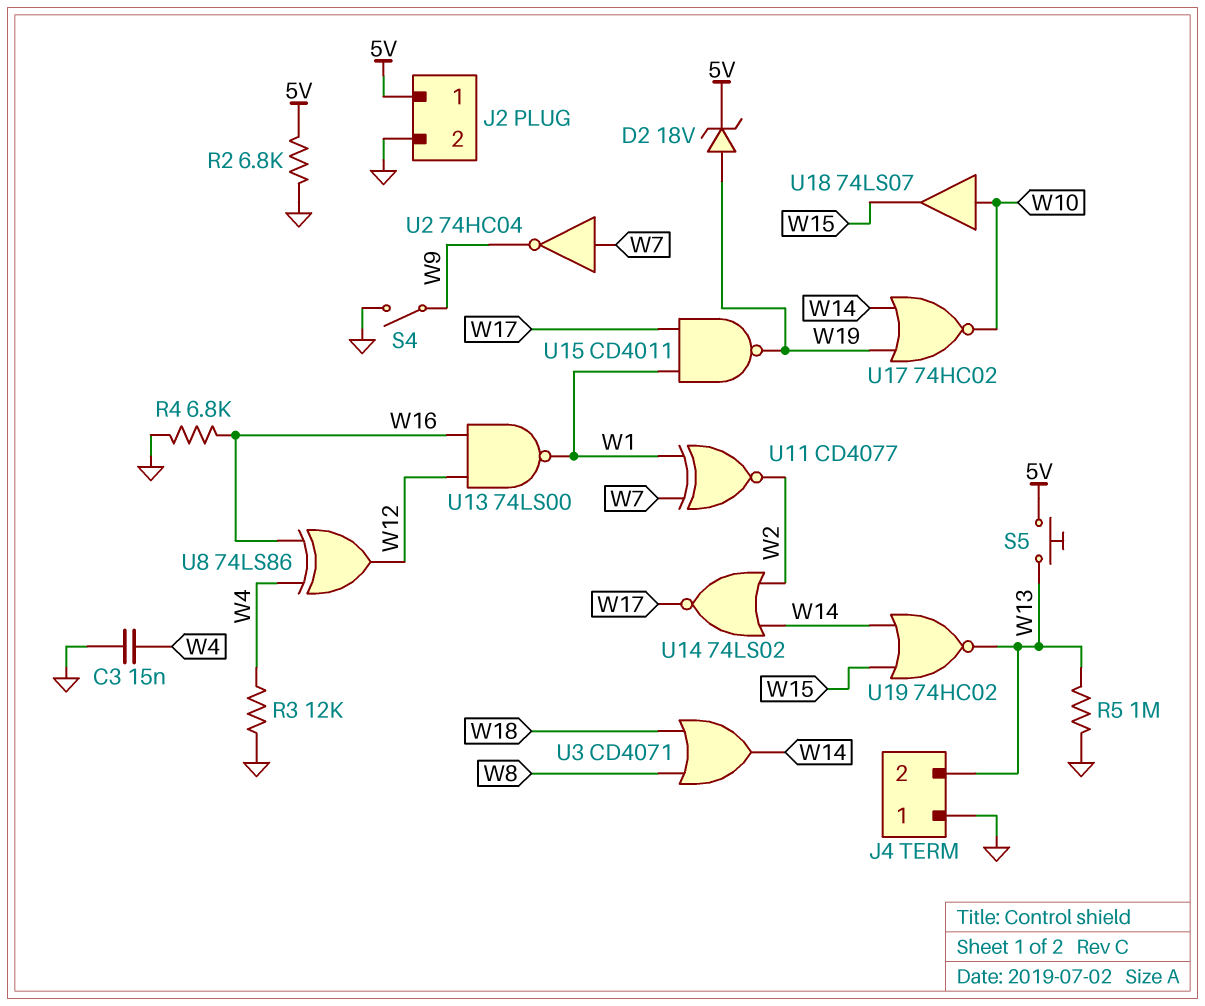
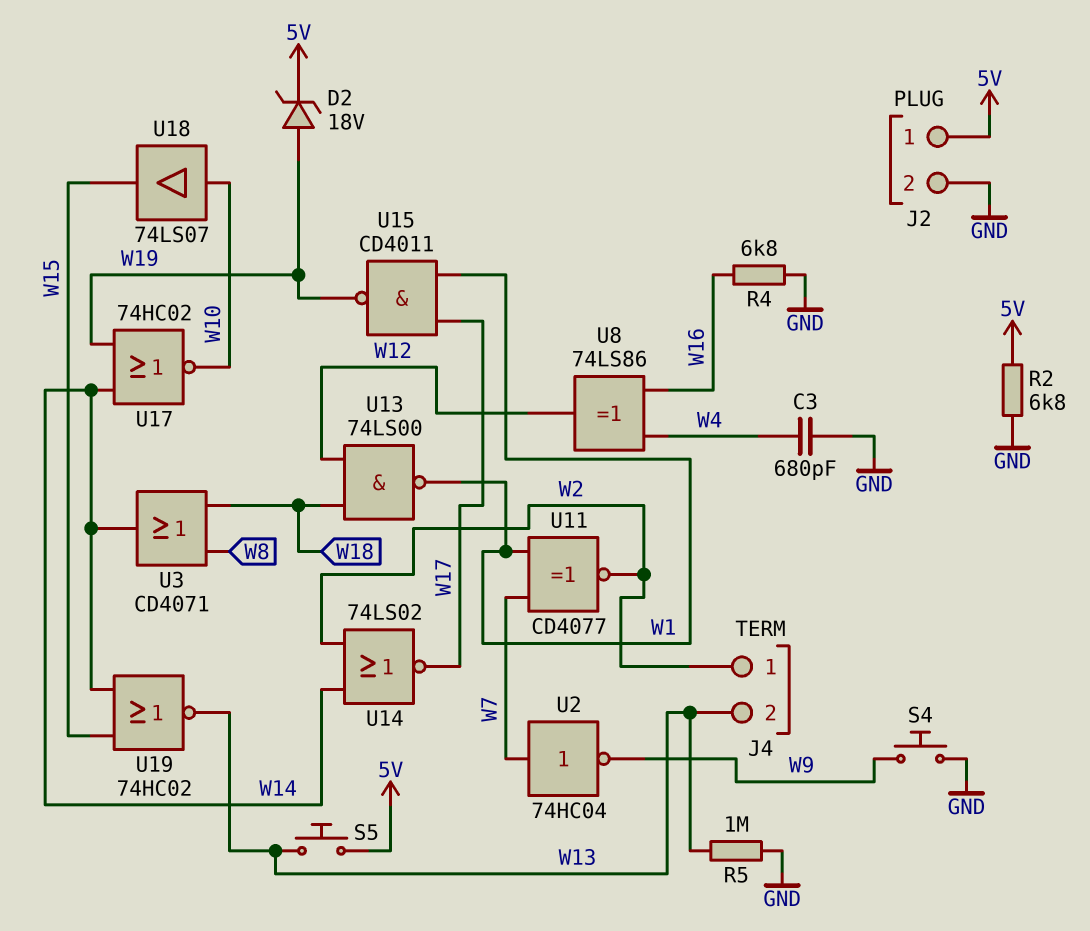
C3: 15nF (GND, W4) -> 680pF (GND, W4)
J4 pin 1: GND -> W2
R3: 12k (GND, W4) -> none
S4: switch (GND, W9) -> button (GND, W9)
U13: NAND 74LS00 (in W12, in W16, out W1) -> NAND 74LS00 (in W12, in W18, out W1)

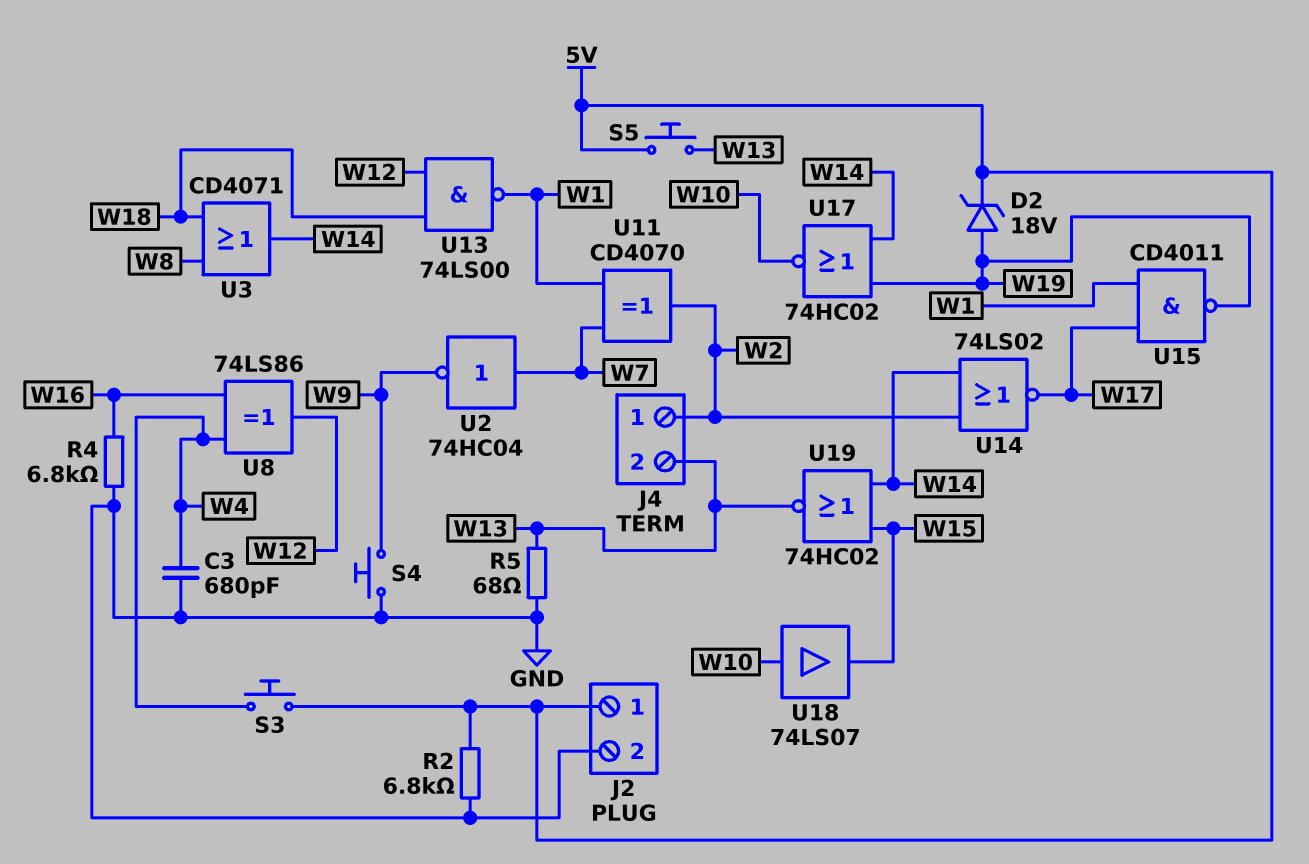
R5: 1M (GND, W13) -> 68 (GND, W13)
S3: none -> button (5V, W4)
U11: XNOR CD4077 (in W1, in W7, out W2) -> XOR CD4070 (in W1, in W7, out W2)

